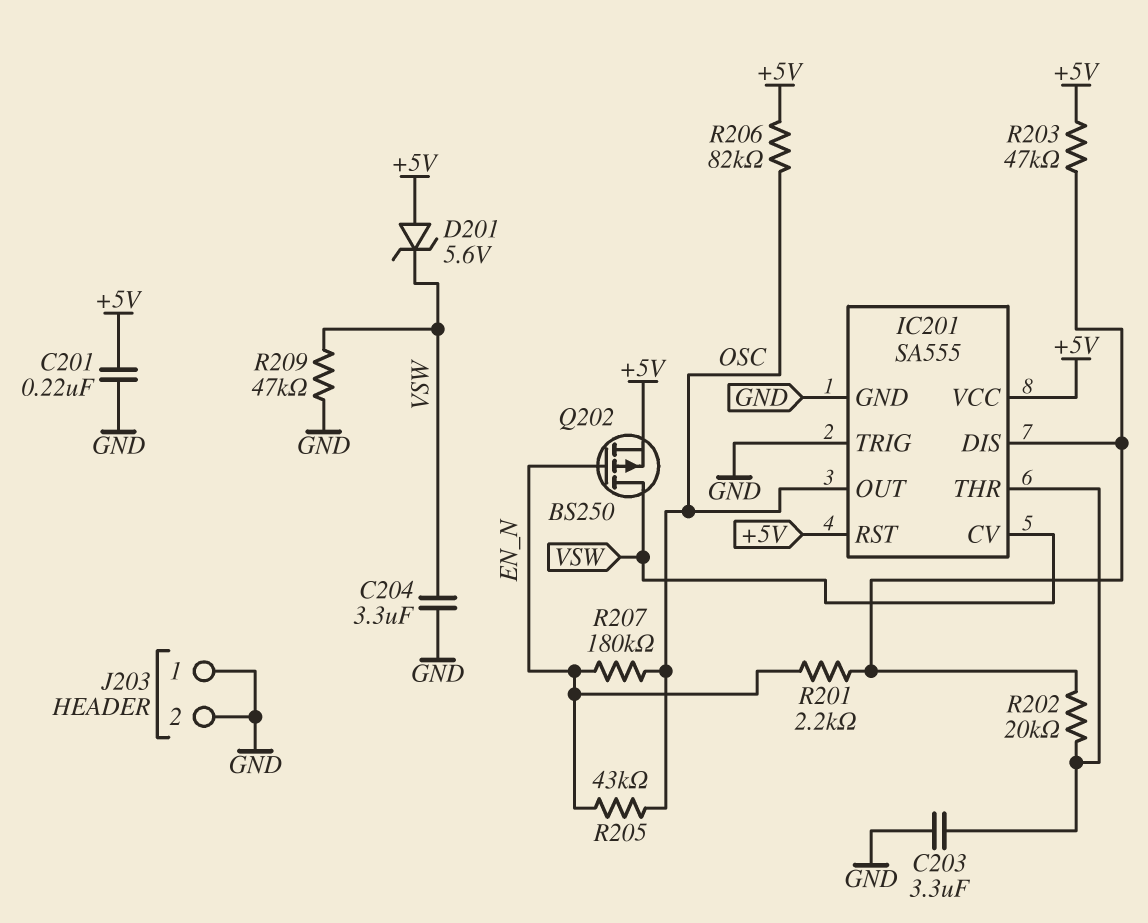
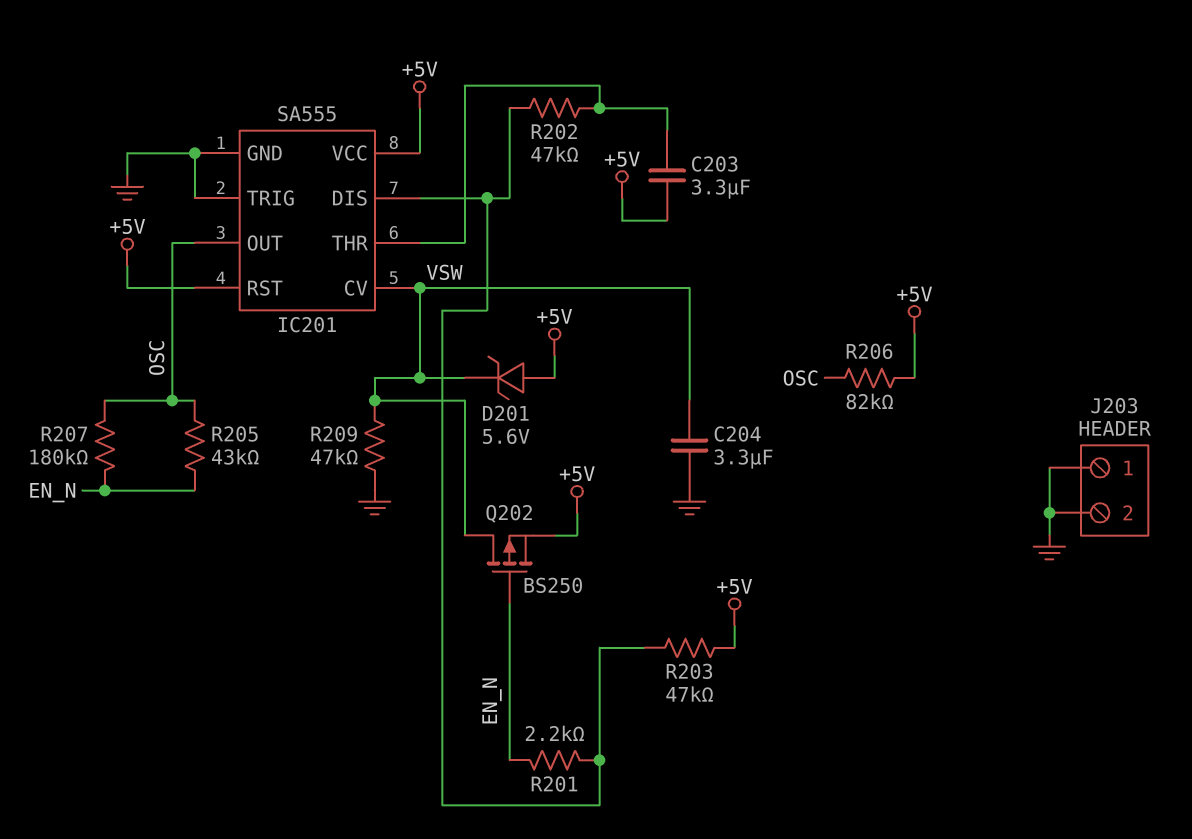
C201: 220nF (+5V, GND) -> none
C203: 3.3uF (GND, IC201/THR) -> 3.3uF (+5V, IC201/THR)
R202: 20k (IC201/DIS, IC201/THR) -> 47k (IC201/DIS, IC201/THR)

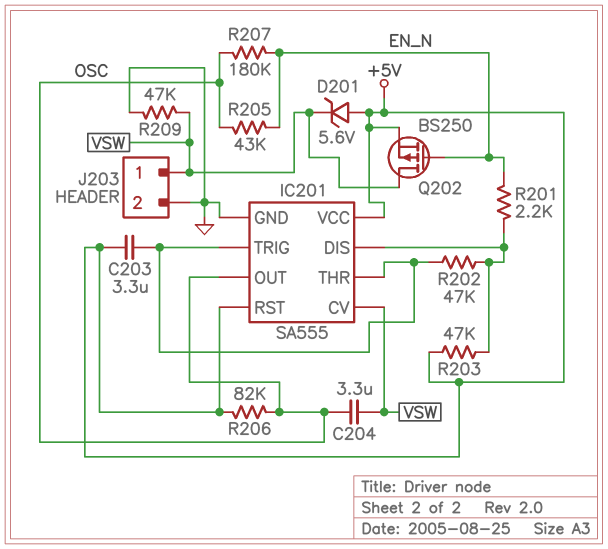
C204: 3.3uF (GND, VSW) -> 3.3uF (OSC, VSW)
IC201 pin TRIG: GND -> IC201/THR
J203 pin 1: GND -> VSW

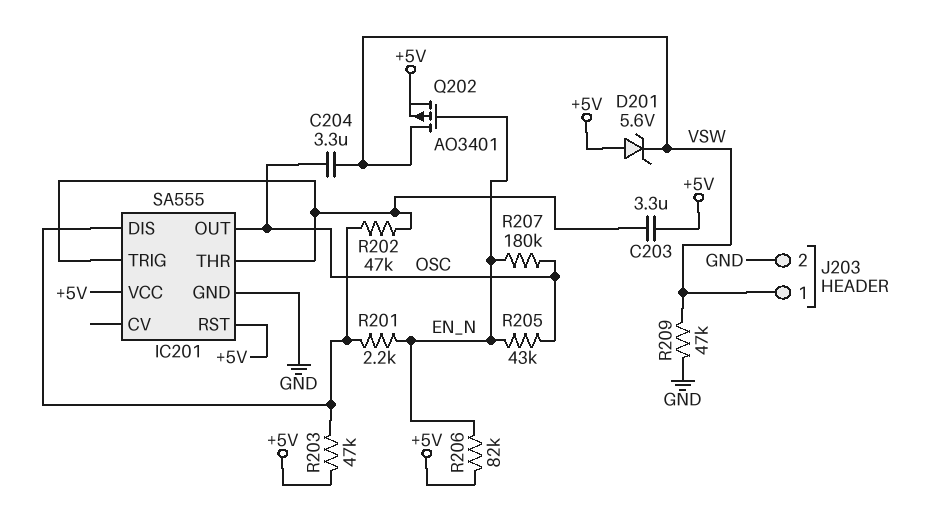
IC201 pin CV: VSW -> none
Q202: PMOS BS250 (G EN_N, D VSW, S +5V) -> PMOS AO3401 (G EN_N, D VSW, S +5V)
R206: 82k (+5V, OSC) -> 82k (+5V, EN_N)

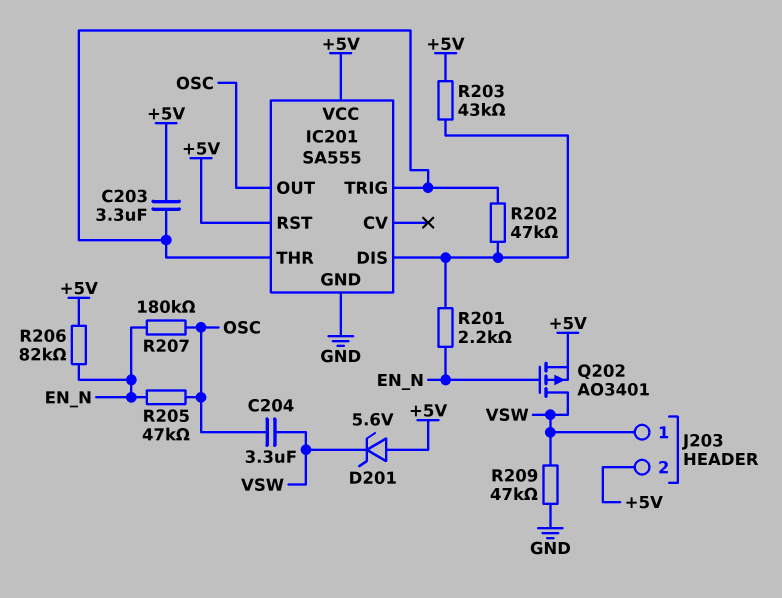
J203 pin 2: GND -> +5V
R203: 47k (+5V, IC201/DIS) -> 43k (+5V, IC201/DIS)
R205: 43k (EN_N, OSC) -> 47k (EN_N, OSC)

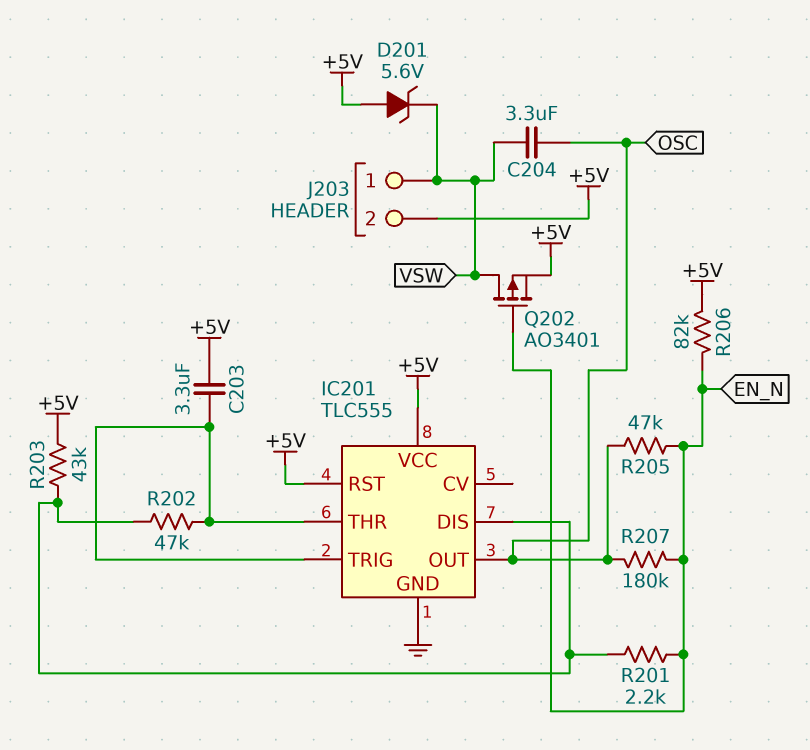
IC201: SA555 -> TLC555
R209: 47k (GND, VSW) -> none

